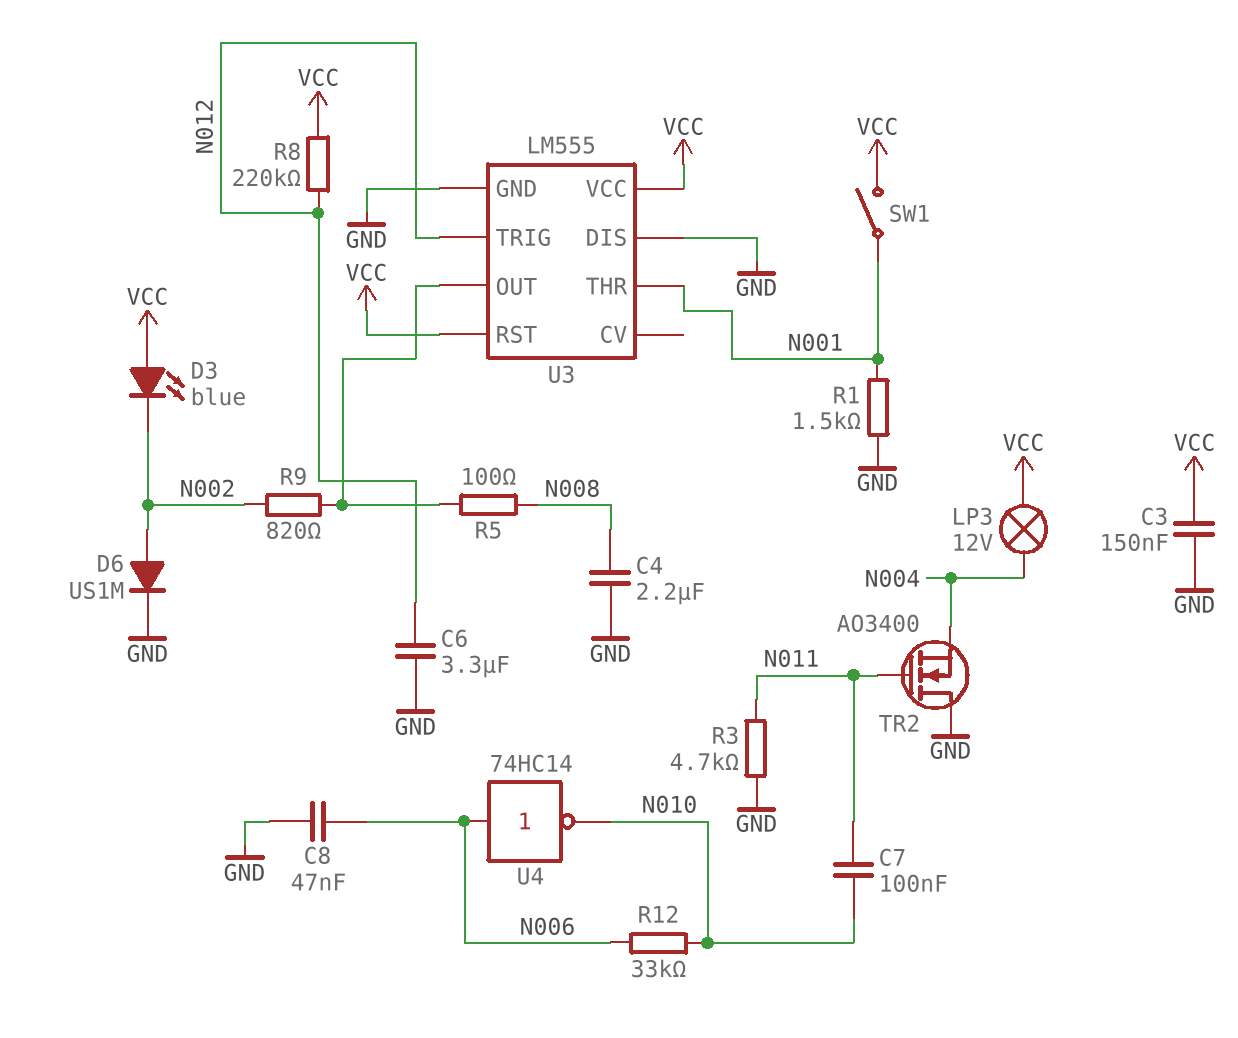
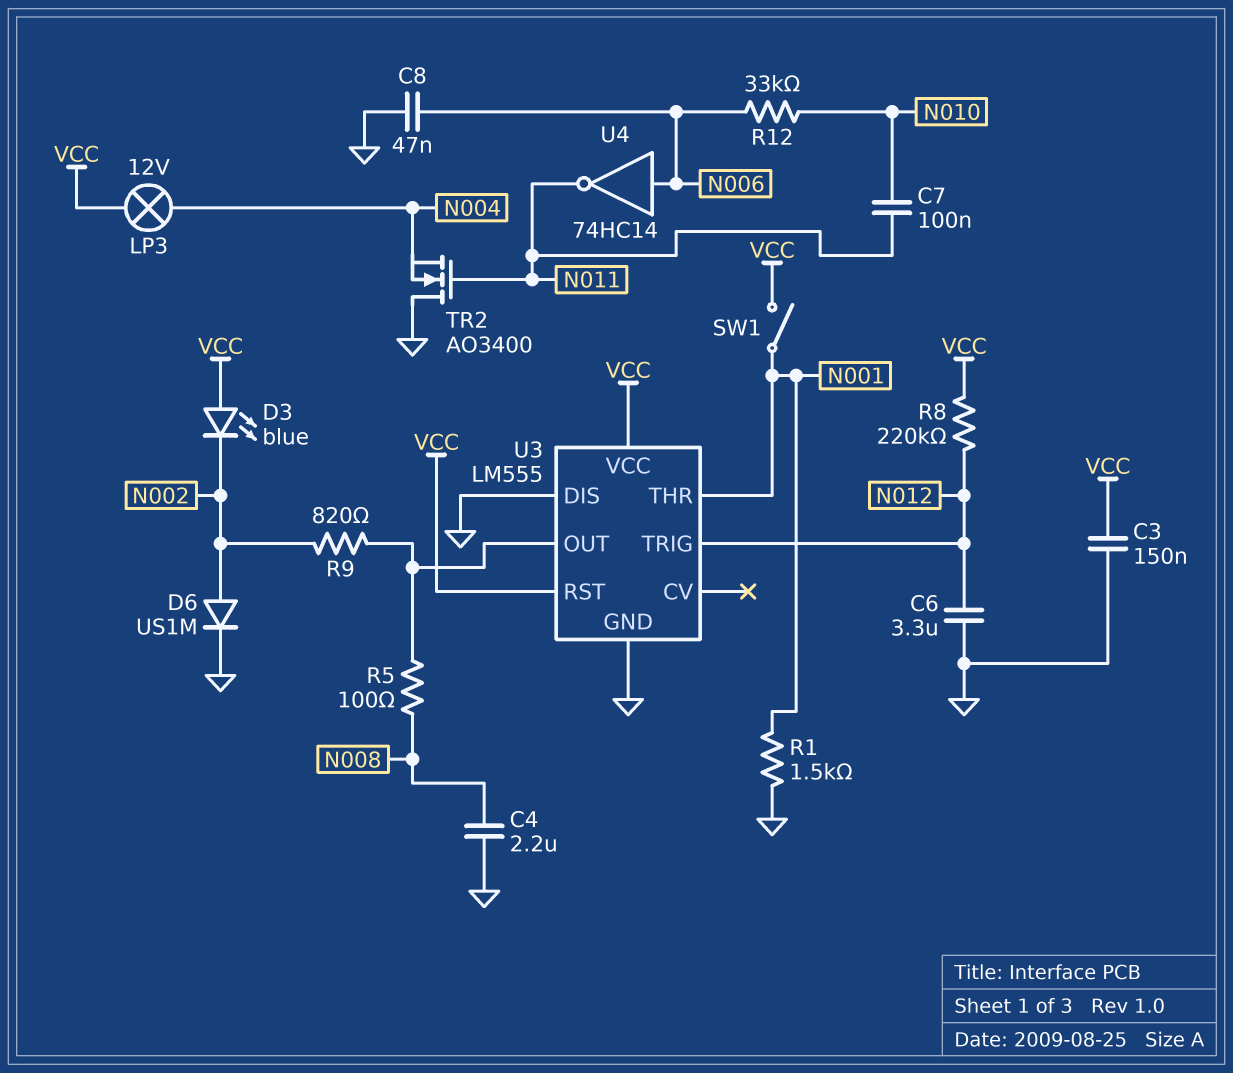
R3: 4.7k (GND, N011) -> none
U4: NOT 74HC14 (in N006, out N010) -> NOT 74HC14 (in N006, out N011)

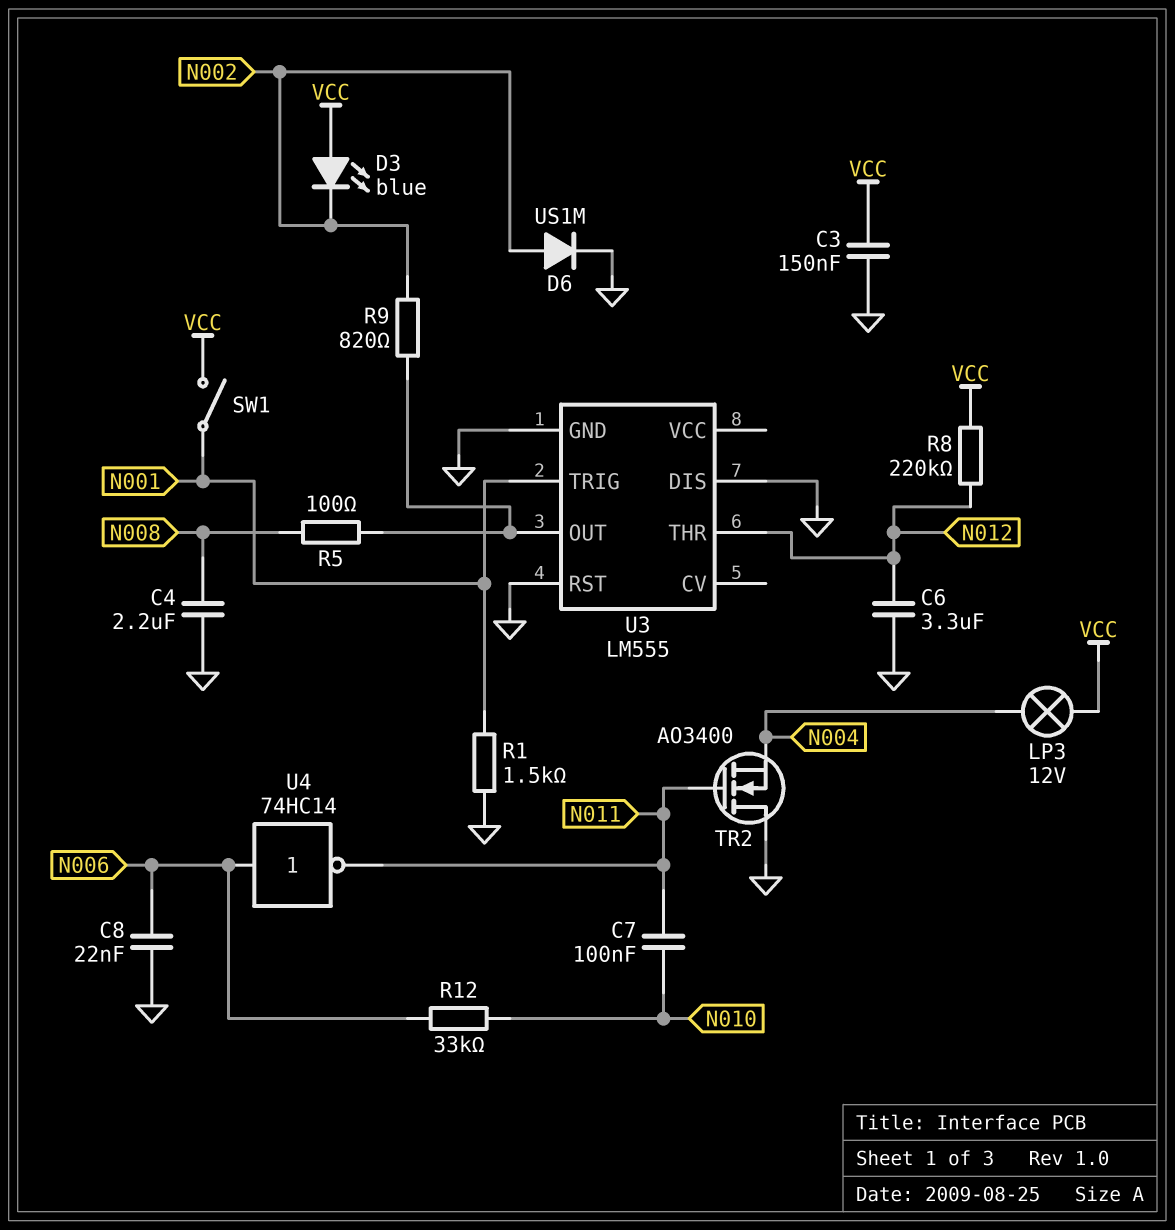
C8: 47nF (GND, N006) -> 22nF (GND, N006)
U3 pin RST: VCC -> GND
U3 pin THR: N001 -> N012
U3 pin TRIG: N012 -> N001
U3 pin VCC: VCC -> none

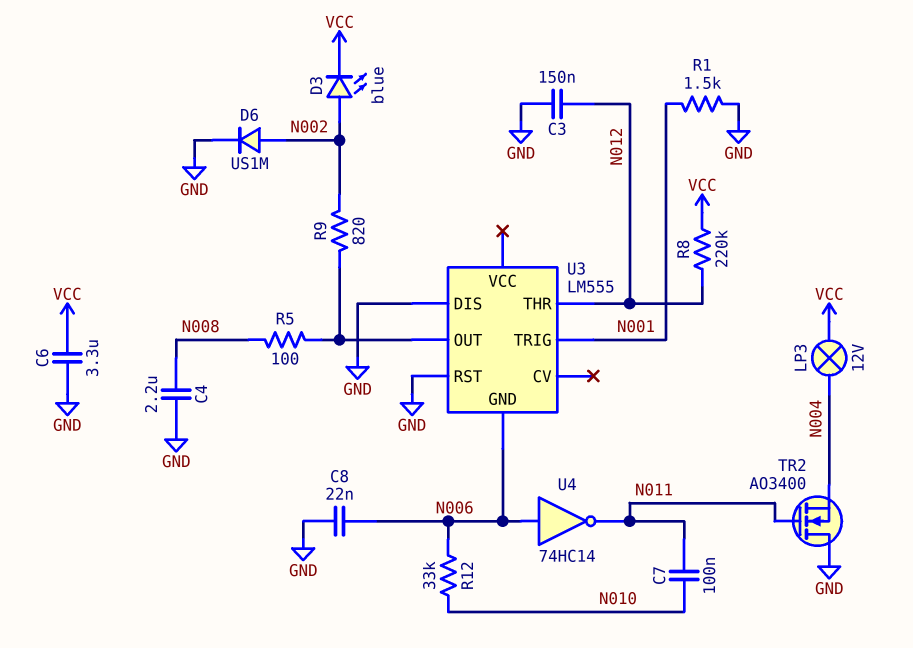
C3: 150nF (GND, VCC) -> 150nF (GND, N012)
C6: 3.3uF (GND, N012) -> 3.3uF (GND, VCC)
D3: LED blue (A VCC, K N002) -> LED blue (A N002, K VCC)
SW1: switch (N001, VCC) -> none
U3 pin GND: GND -> N006

